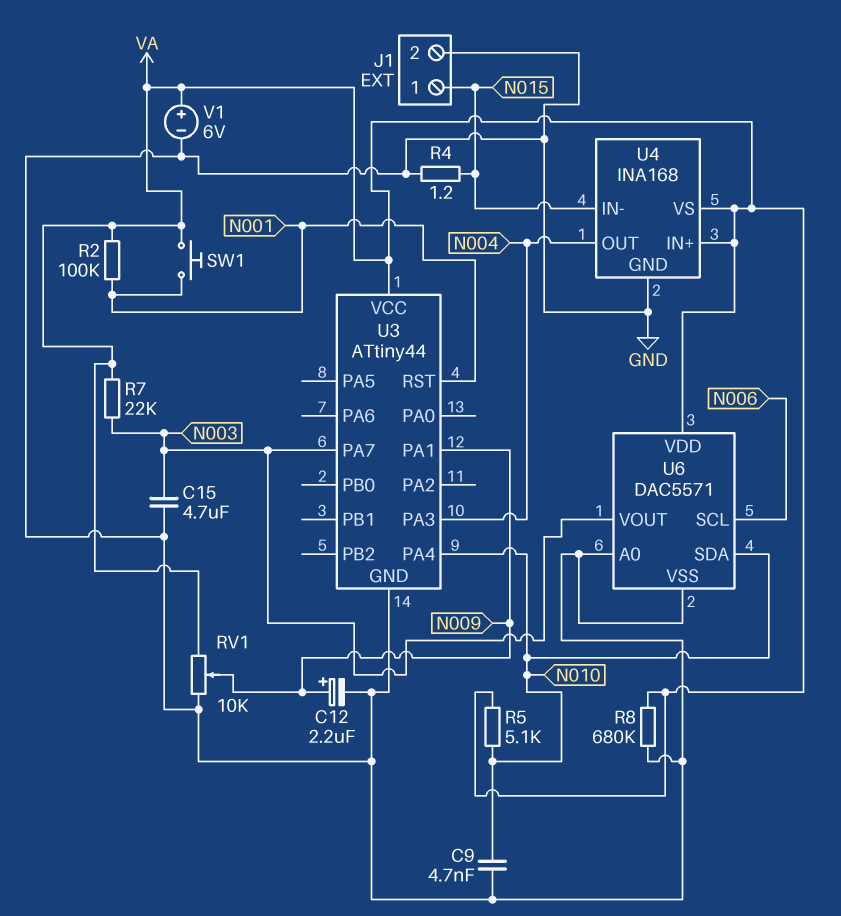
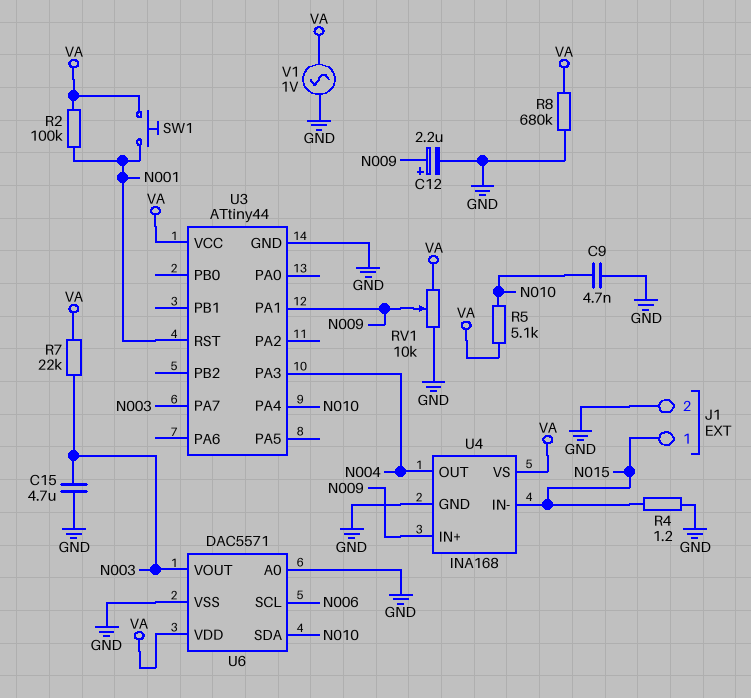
U4 pin IN+: VA -> N009
V1: 6V (plus VA, minus GND) -> AC 1V (GND, VA)

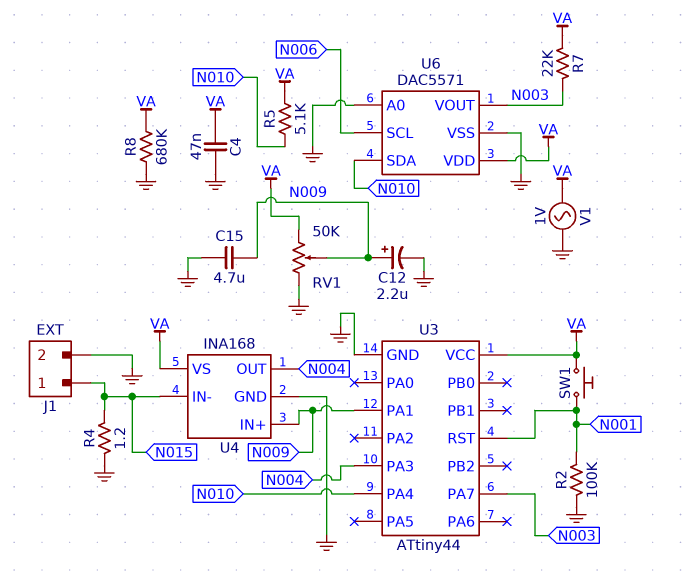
C4: none -> 47nF (GND, VA)
C9: 4.7nF (GND, N010) -> none
C15: 4.7uF (GND, N003) -> 4.7uF (GND, N009)
R2: 100k (N001, VA) -> 100k (GND, N001)
RV1: 10k (GND, VA, wiper N009) -> 50k (GND, VA, wiper N009)

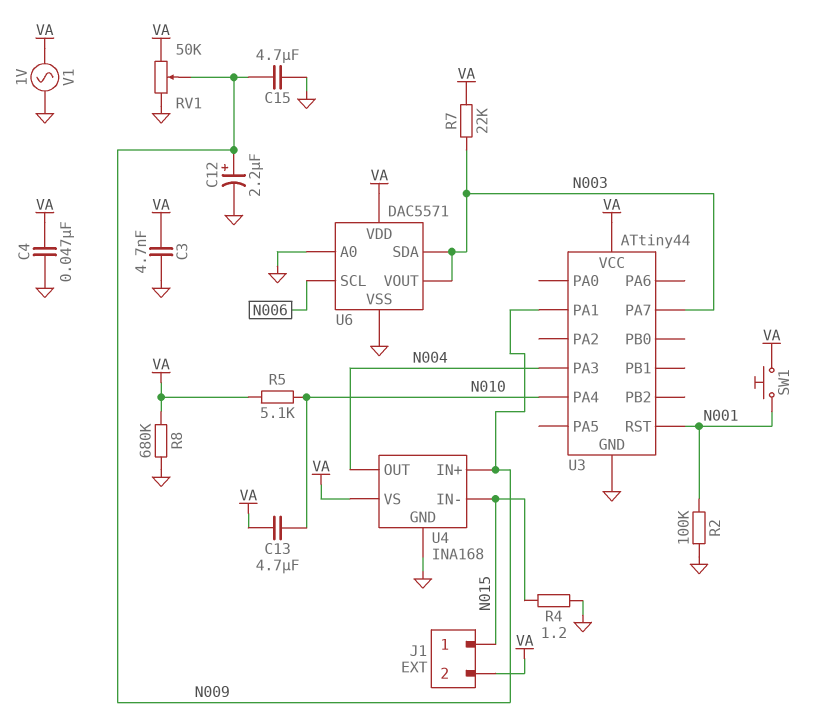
C3: none -> 4.7nF (GND, VA)
C13: none -> 4.7uF (N010, VA)
J1 pin 2: GND -> VA
U6 pin SDA: N010 -> N003

